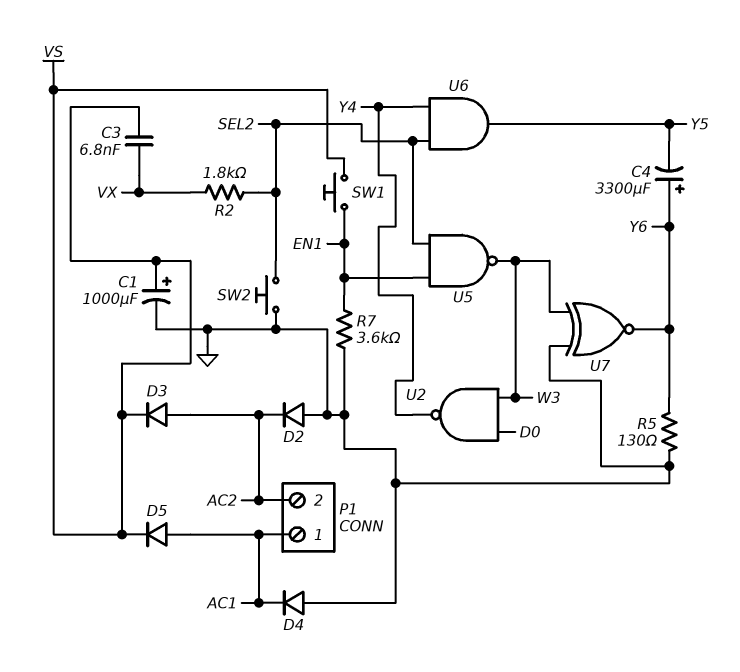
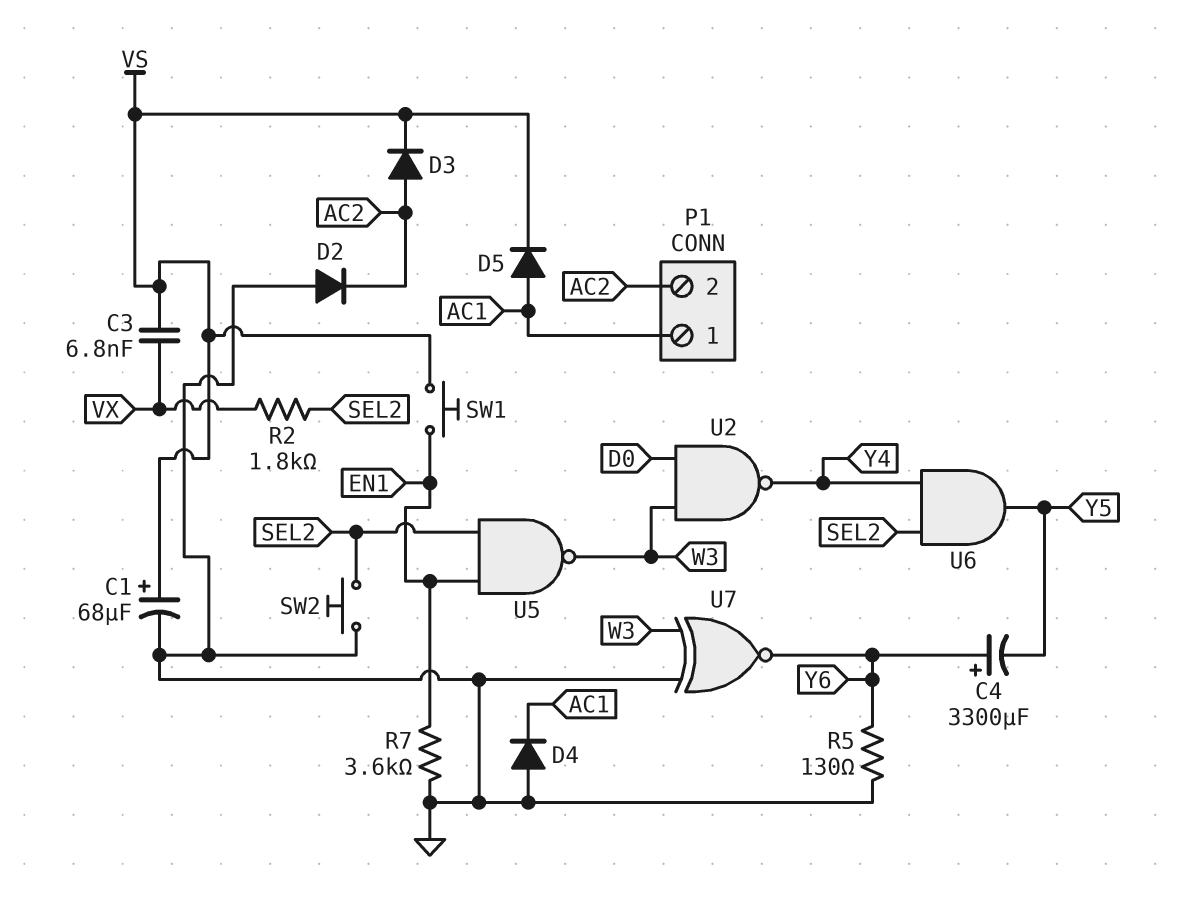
C1: 1000uF (plus VS, minus GND) -> 68uF (plus VS, minus GND)

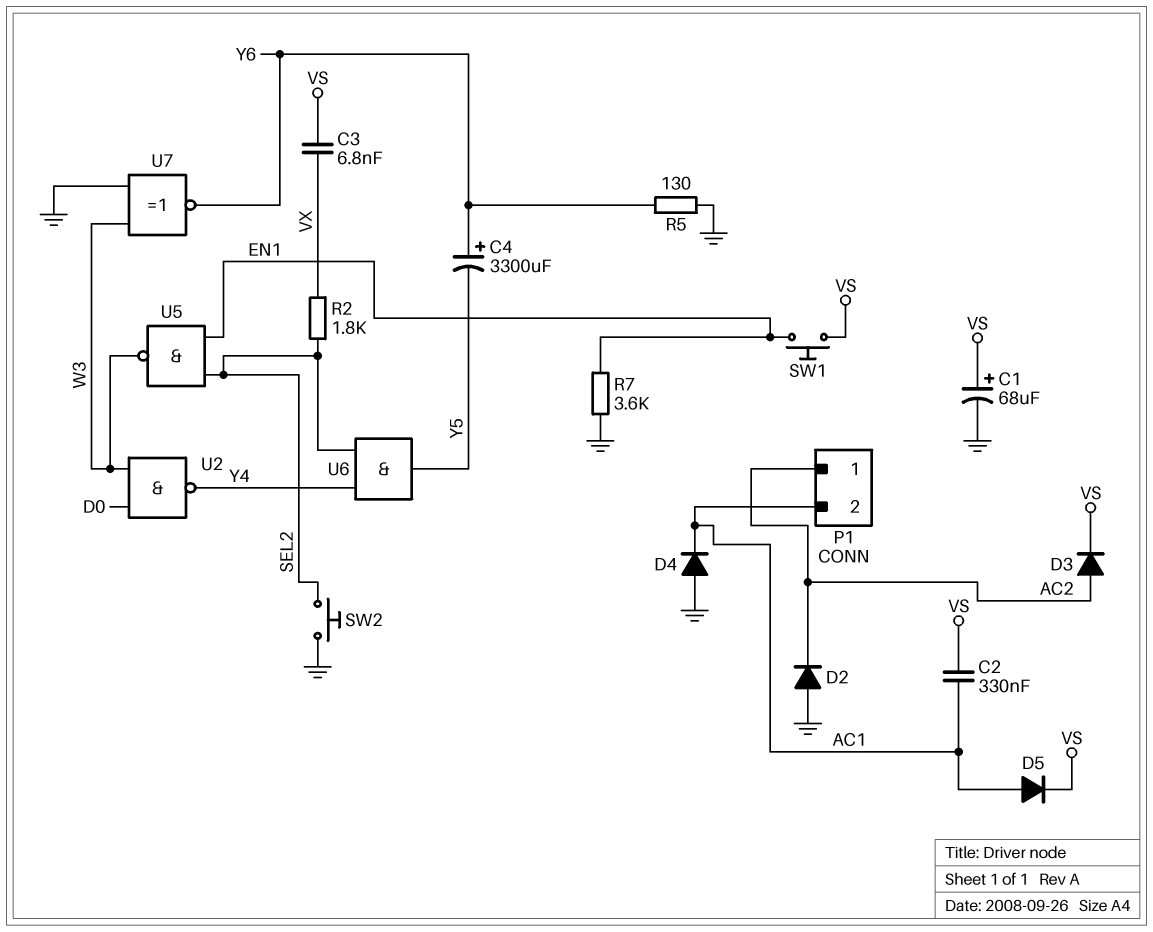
C2: none -> 330nF (AC1, VS)
P1 pin 1: AC1 -> AC2
P1 pin 2: AC2 -> AC1

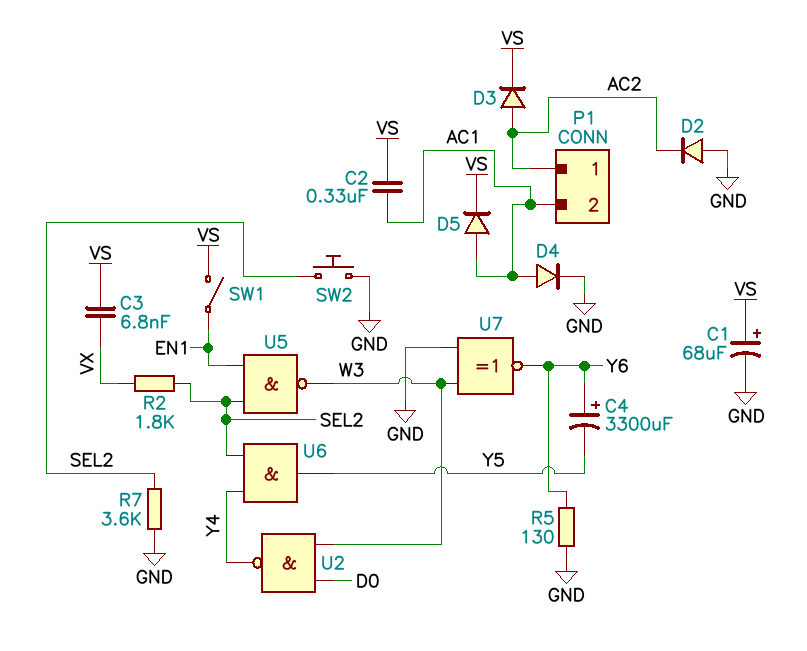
D4: diode (A GND, K AC1) -> diode (A AC1, K GND)
R7: 3.6k (EN1, GND) -> 3.6k (GND, SEL2)
SW1: button (EN1, VS) -> switch (EN1, VS)

